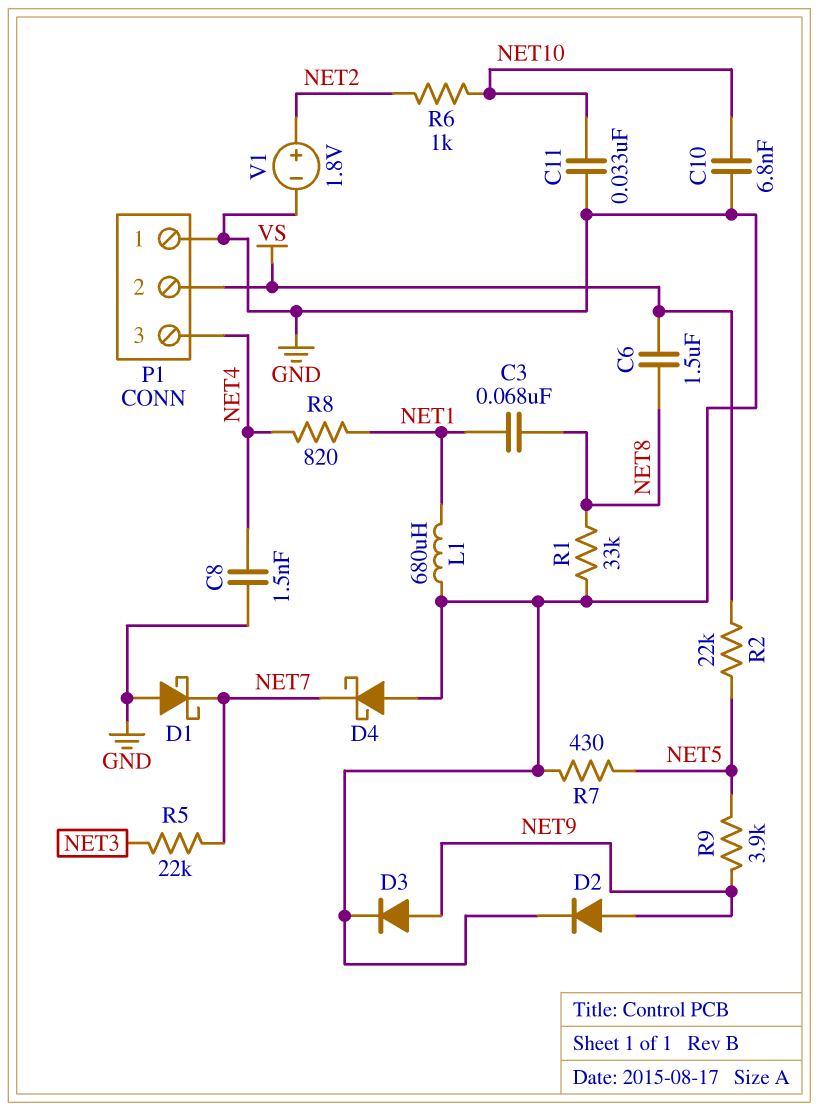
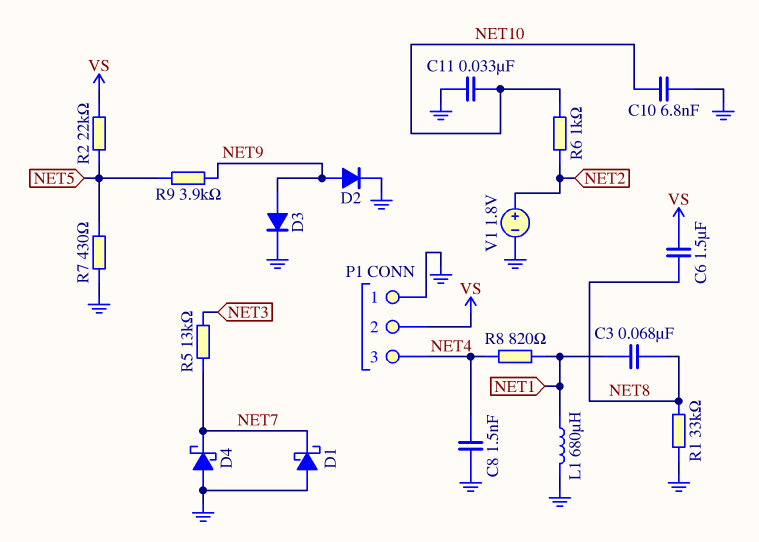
R5: 22k (NET3, NET7) -> 13k (NET3, NET7)

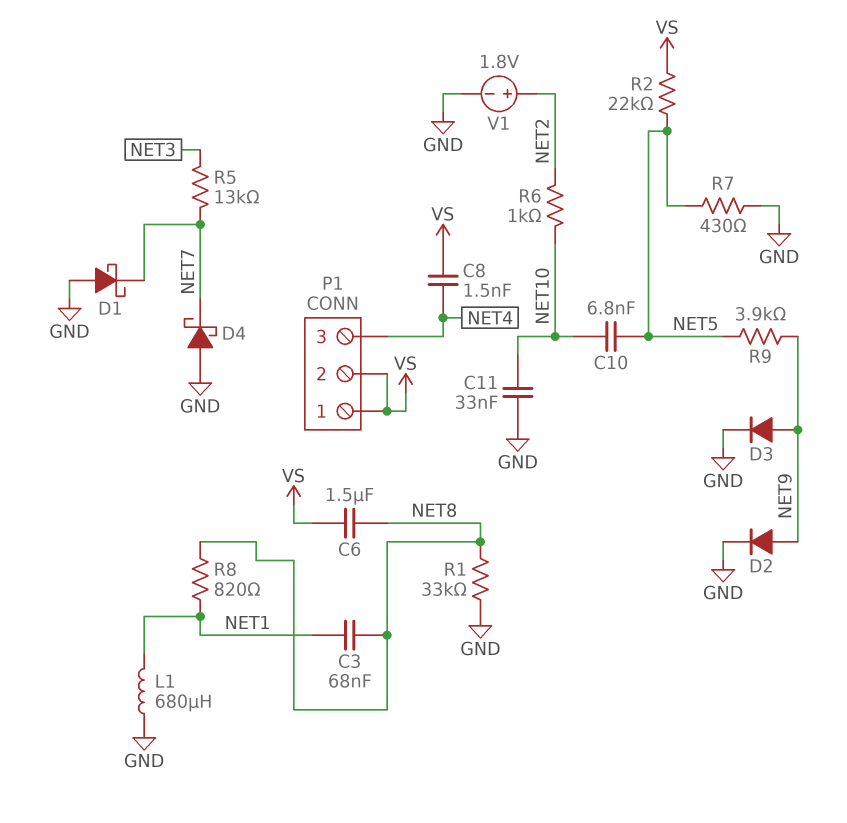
C8: 1.5nF (GND, NET4) -> 1.5nF (NET4, VS)
C10: 6.8nF (GND, NET10) -> 6.8nF (NET5, NET10)
P1 pin 1: GND -> VS
R8: 820 (NET1, NET4) -> 820 (NET1, NET8)

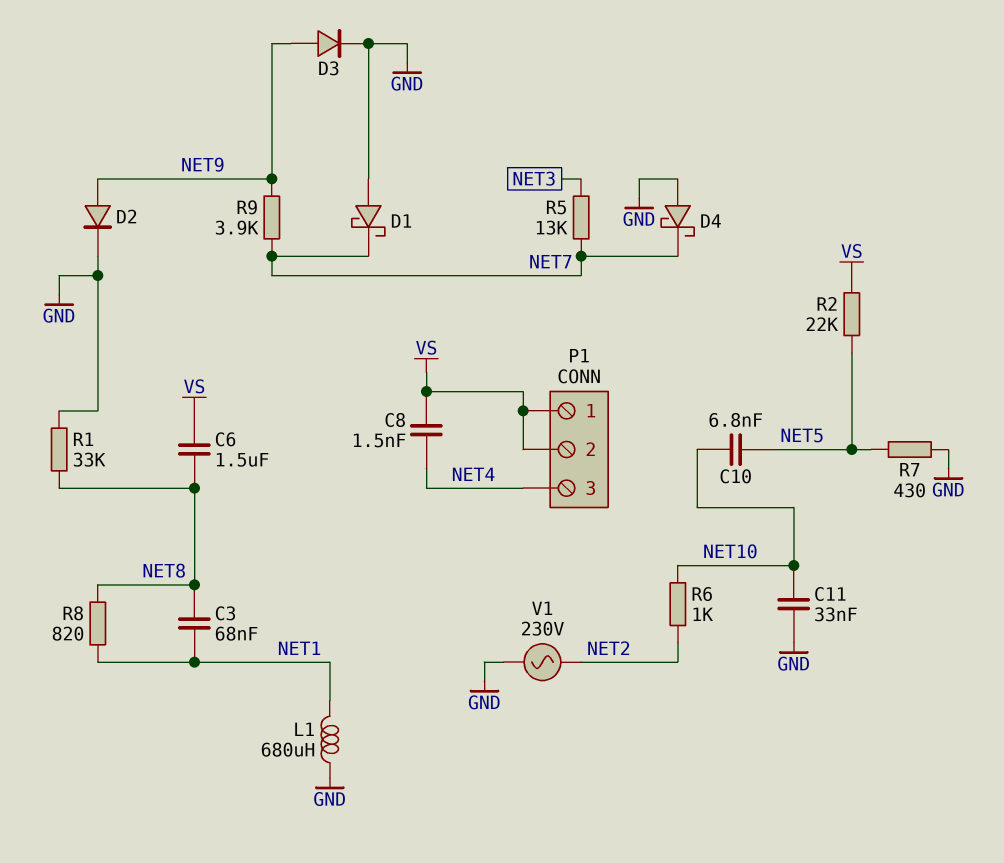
R9: 3.9k (NET5, NET9) -> 3.9k (NET7, NET9)
V1: 1.8V (plus NET2, minus GND) -> AC 230V (GND, NET2)

